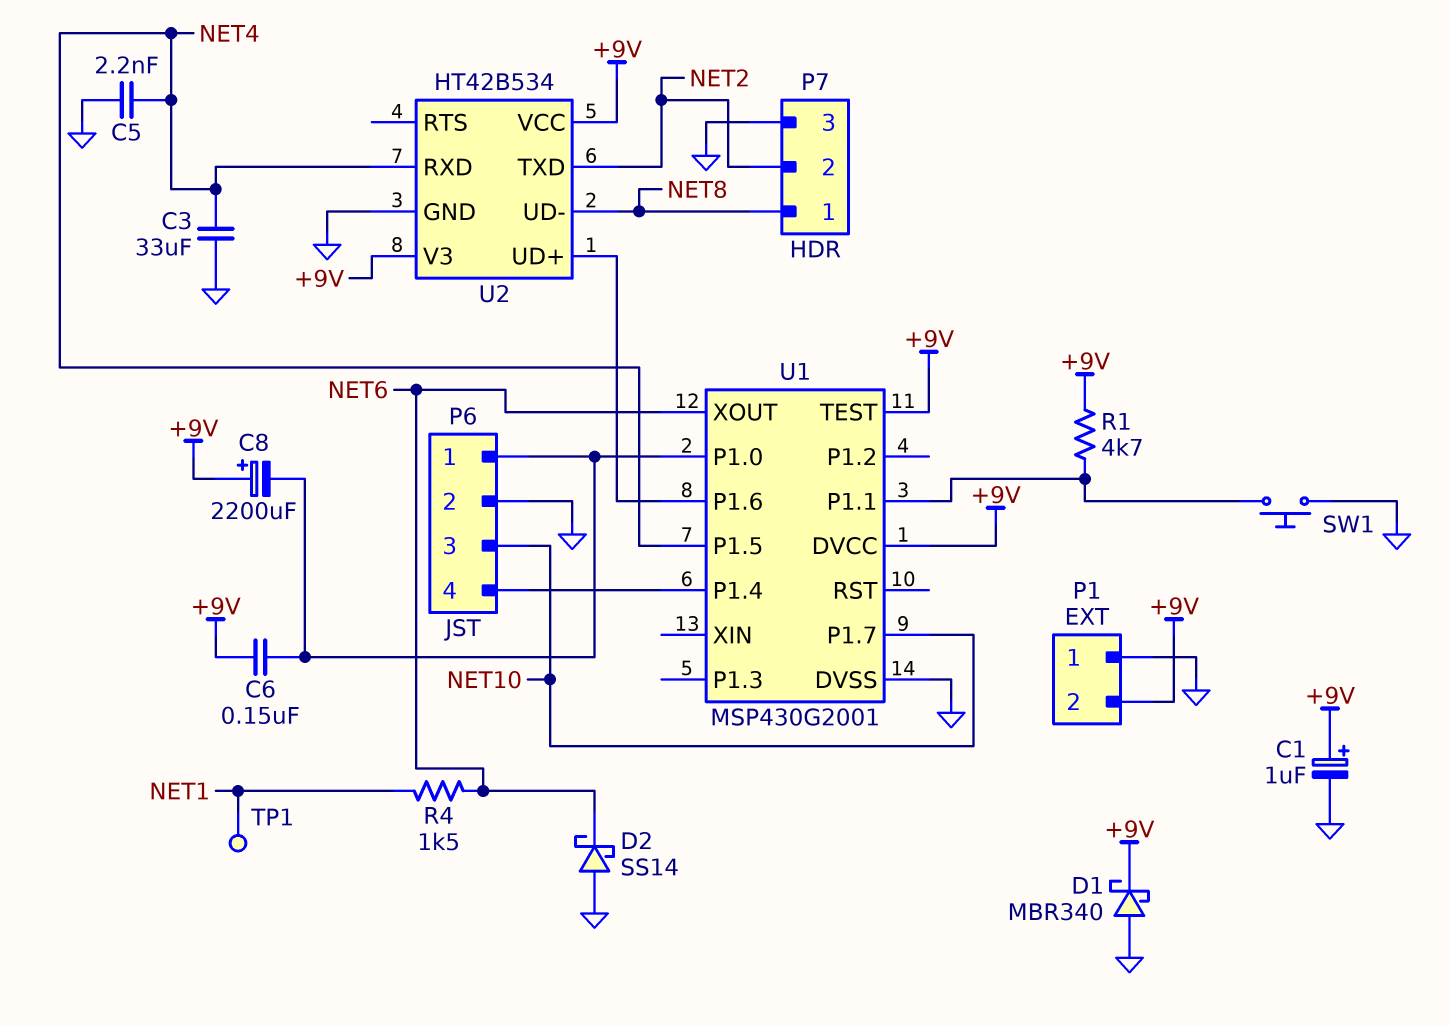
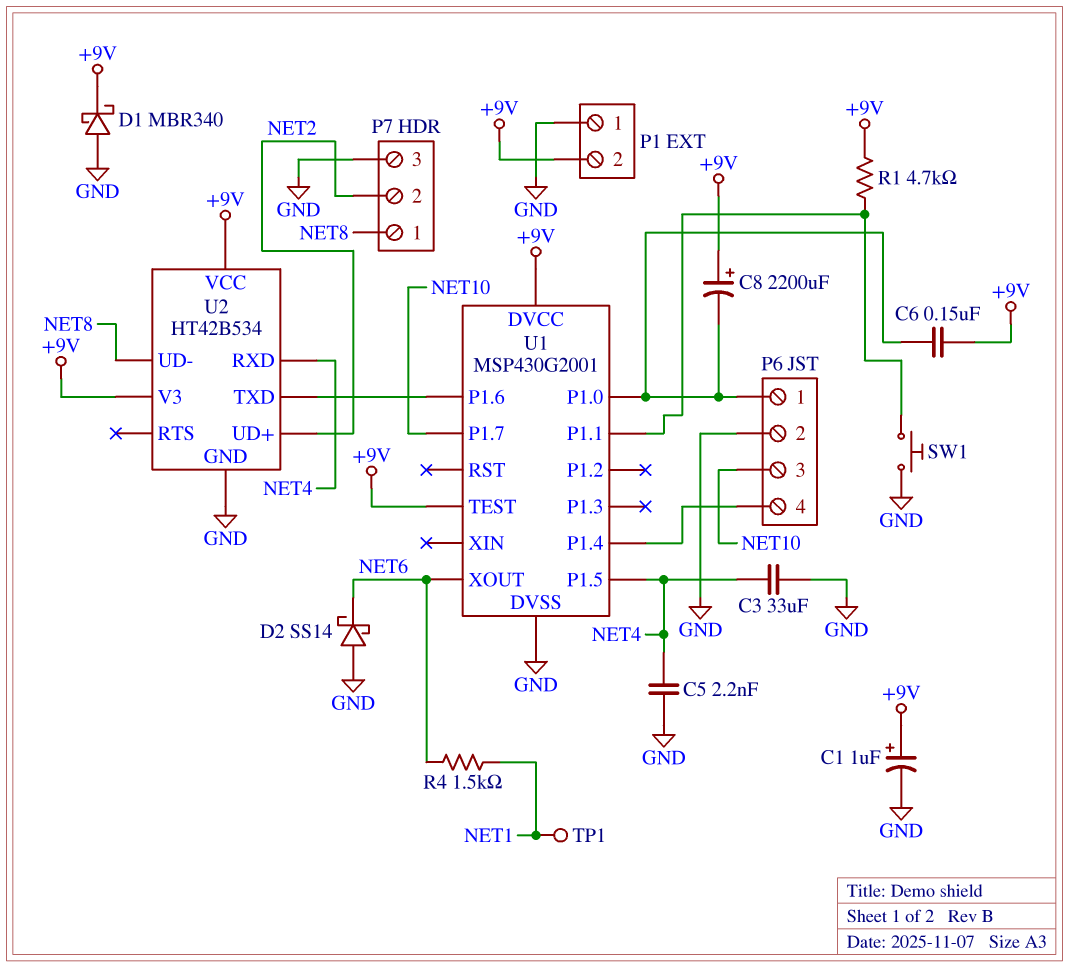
U2 pin TXD: NET2 -> U1/P1.6
U2 pin UD+: U1/P1.6 -> NET2

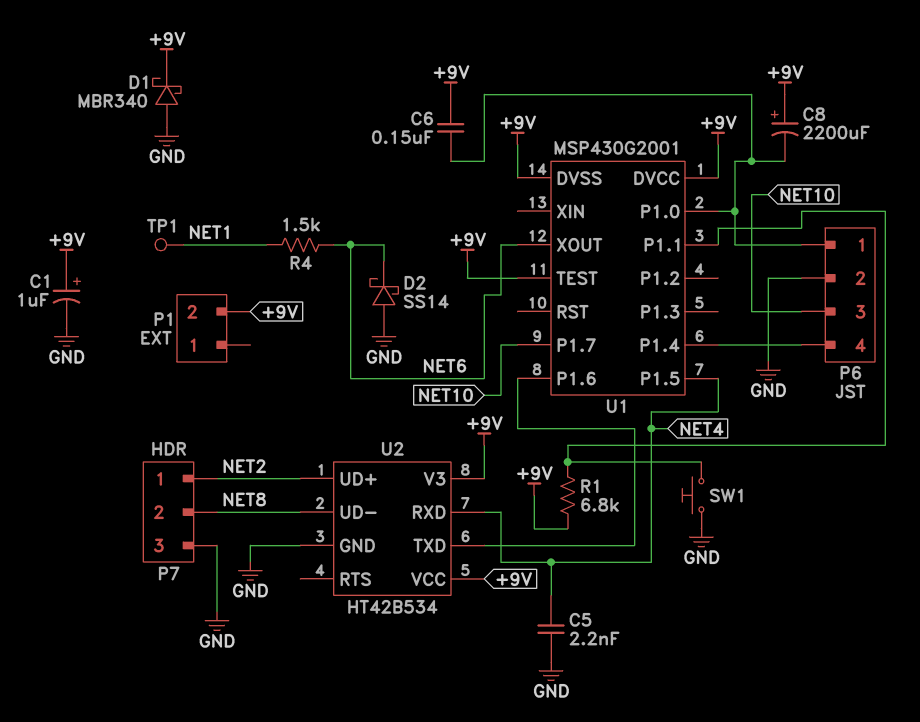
C3: 33uF (GND, NET4) -> none
P1 pin 1: GND -> none
P7 pin 1: NET8 -> NET2
P7 pin 2: NET2 -> NET8
R1: 4.7k (+9V, U1/P1.1) -> 6.8k (+9V, U1/P1.1)
U1 pin DVSS: GND -> +9V

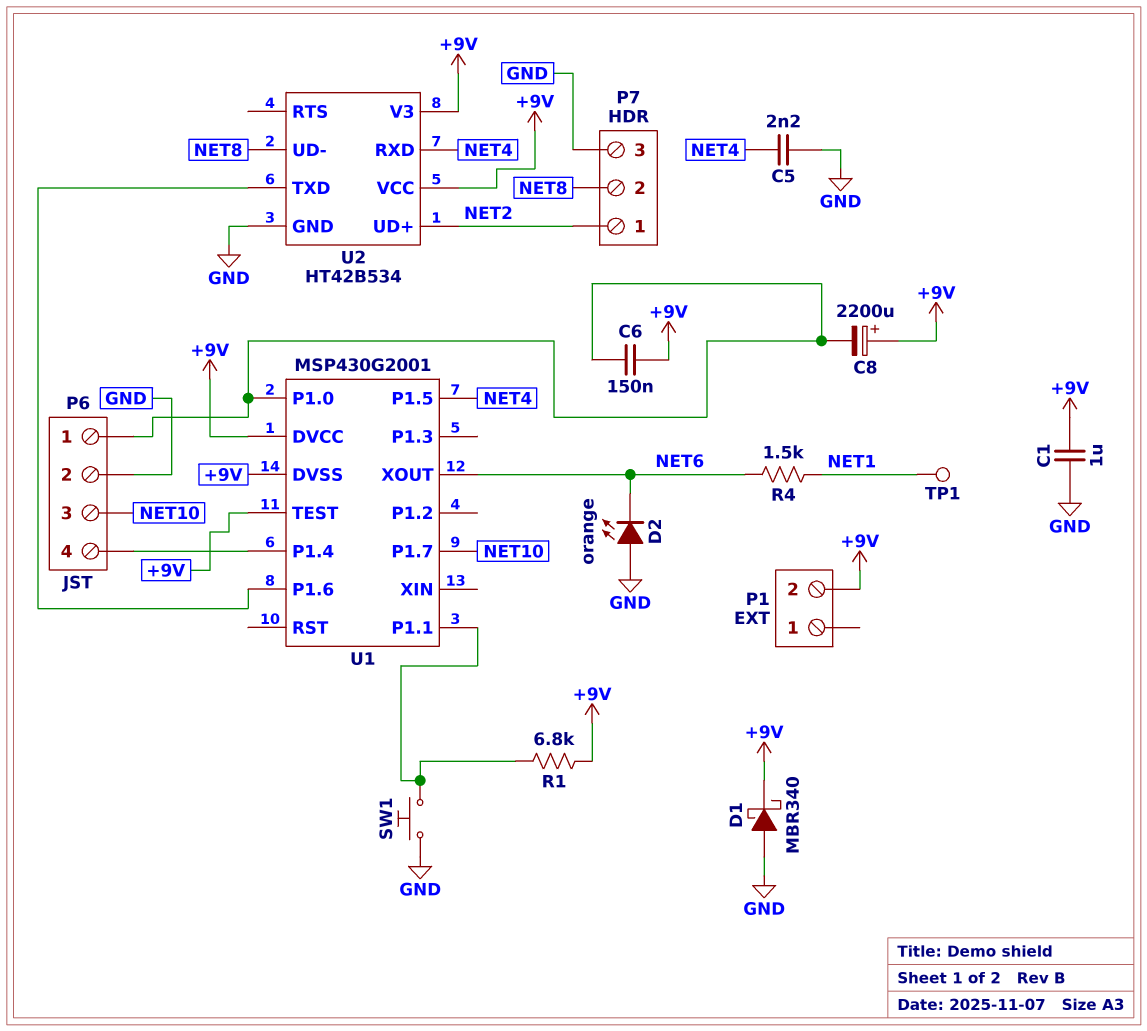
C1: 1uF (plus +9V, minus GND) -> 1uF (+9V, GND)
D2: schottky SS14 (A GND, K NET6) -> LED orange (A GND, K NET6)

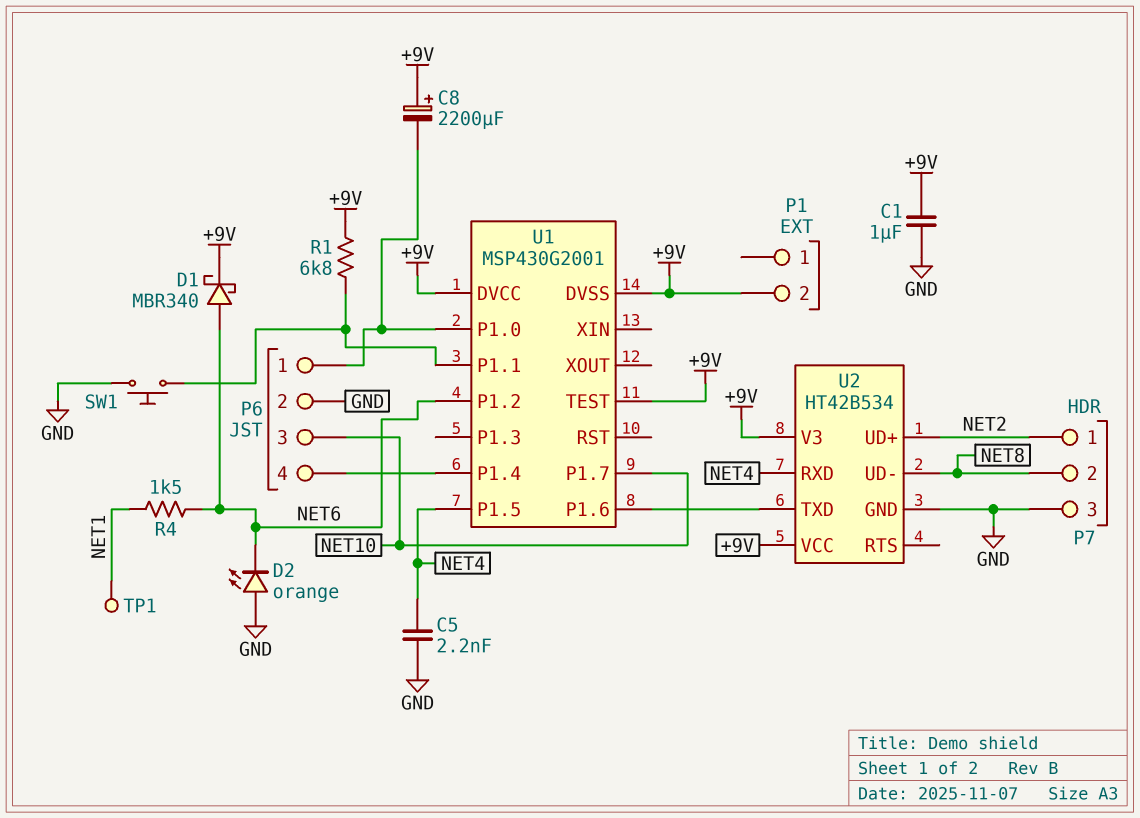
C6: 150nF (+9V, P6/1) -> none
D1: schottky MBR340 (A GND, K +9V) -> schottky MBR340 (A NET6, K +9V)
U1 pin P1.2: none -> NET6
U1 pin XOUT: NET6 -> none

